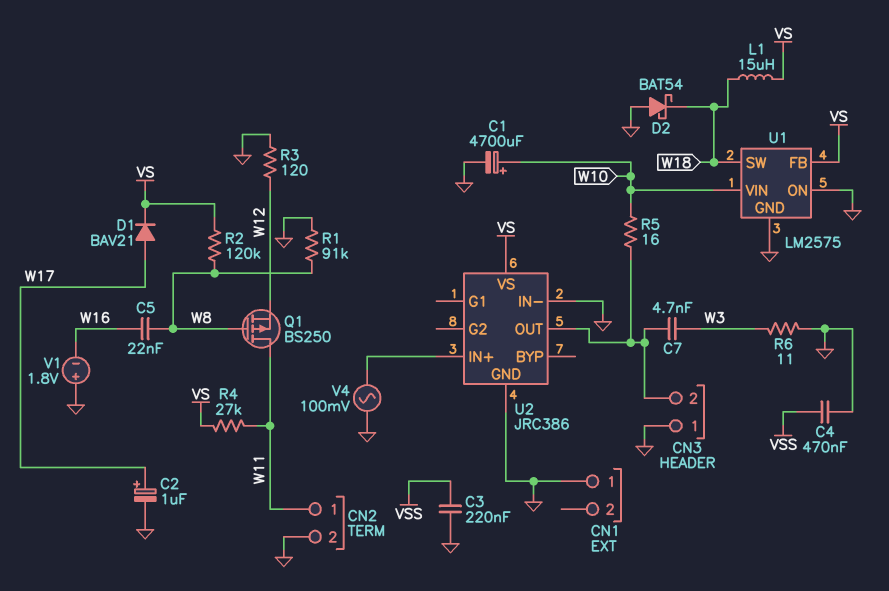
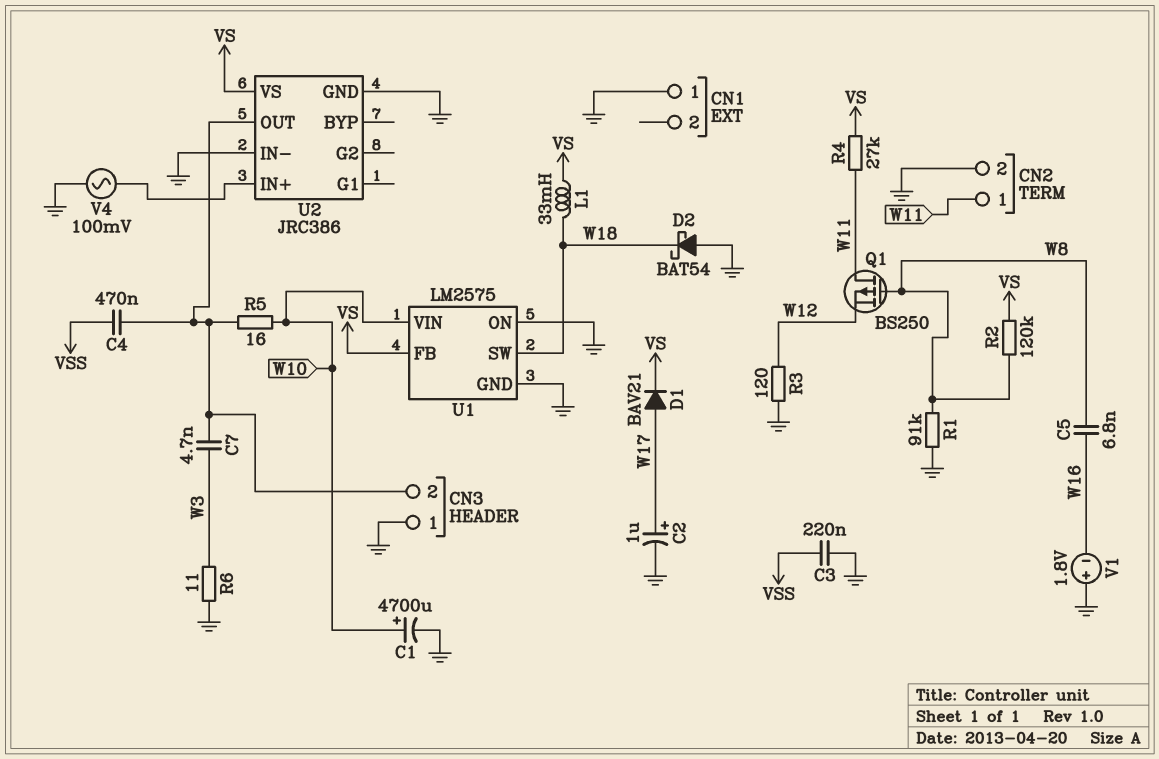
C4: 470nF (GND, VSS) -> 470nF (CN3/2, VSS)
C5: 22nF (W8, W16) -> 6.8nF (W8, W16)
L1: 15uH (VS, W18) -> 33mH (VS, W18)

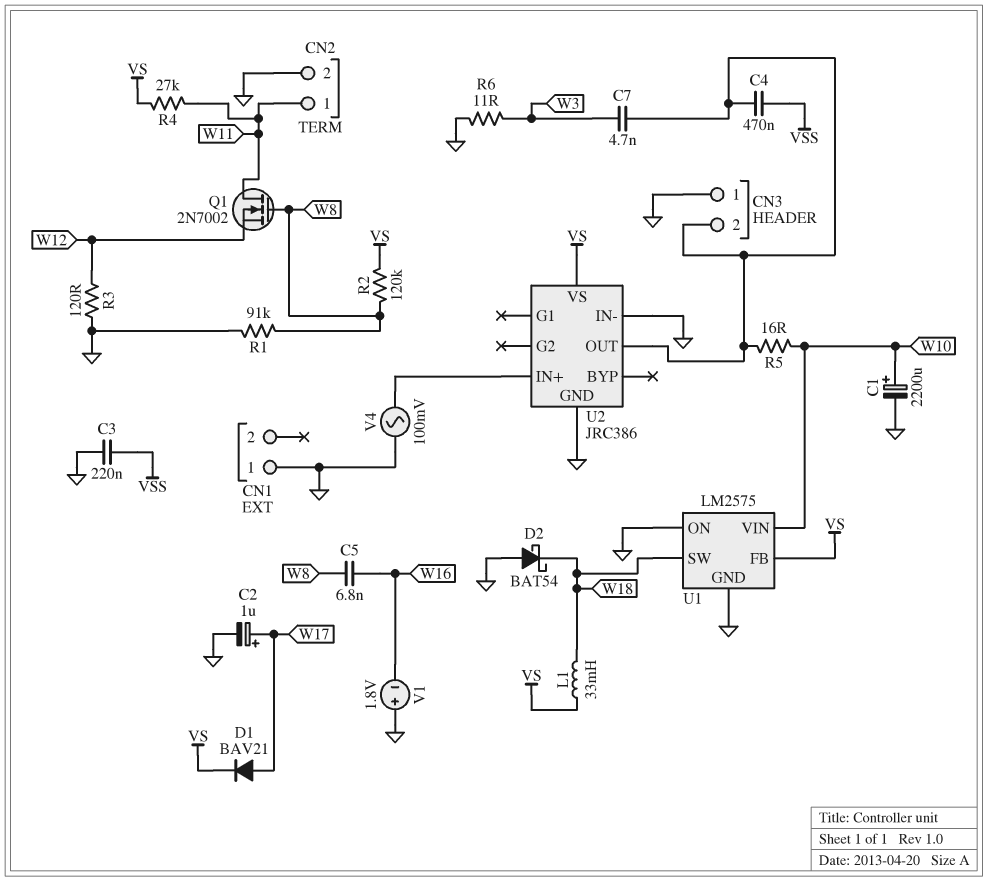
C1: 4700uF (plus W10, minus GND) -> 2200uF (plus W10, minus GND)
Q1: PMOS BS250 (G W8, D W11, S W12) -> NMOS 2N7002 (G W8, D W11, S W12)

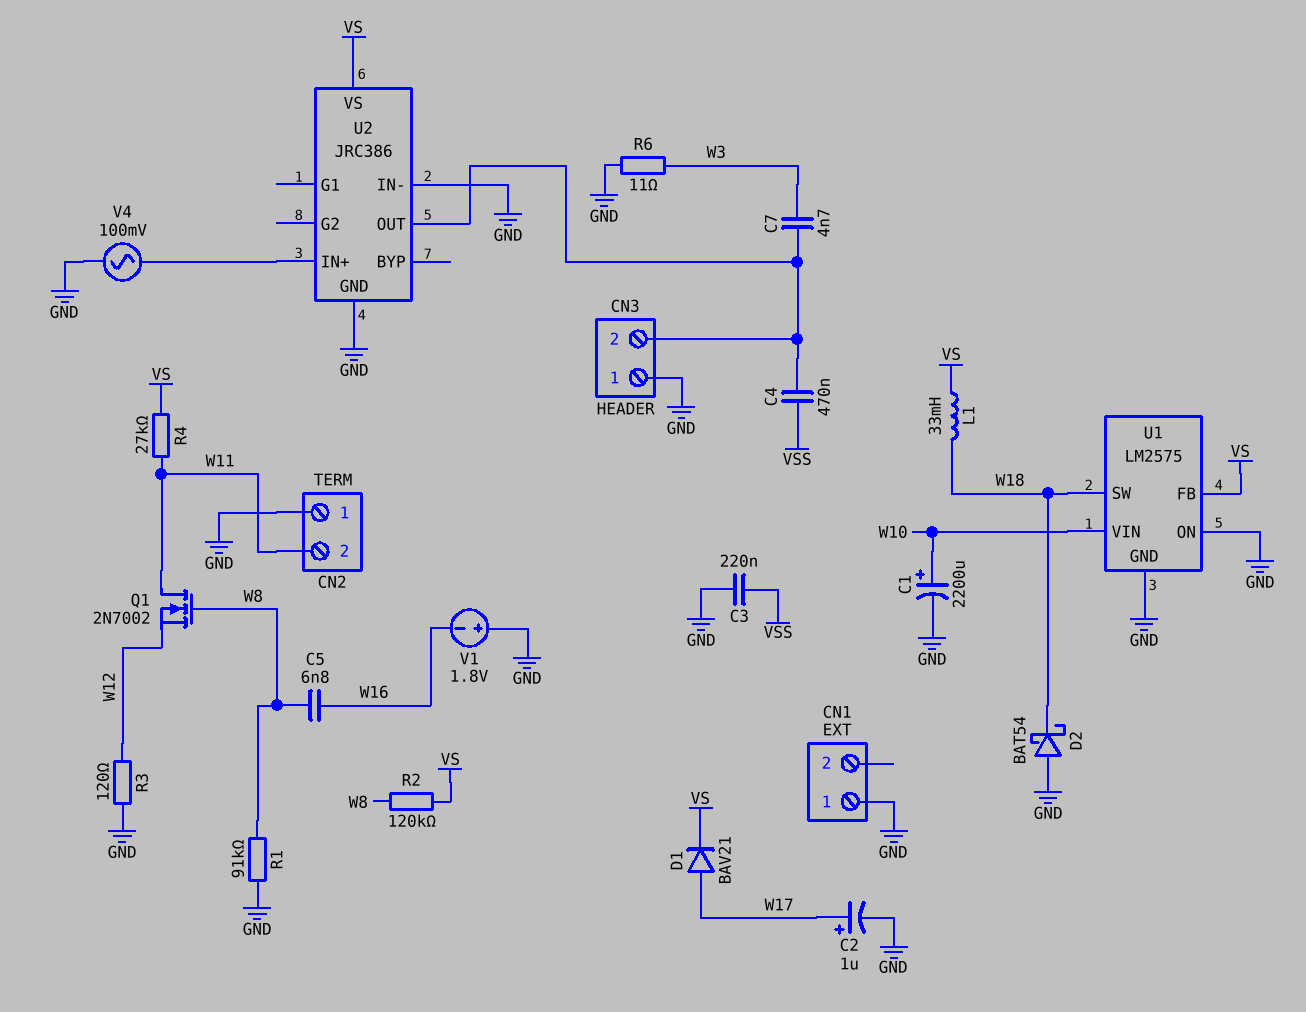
CN2 pin 1: W11 -> GND
CN2 pin 2: GND -> W11
R5: 16 (CN3/2, W10) -> none

